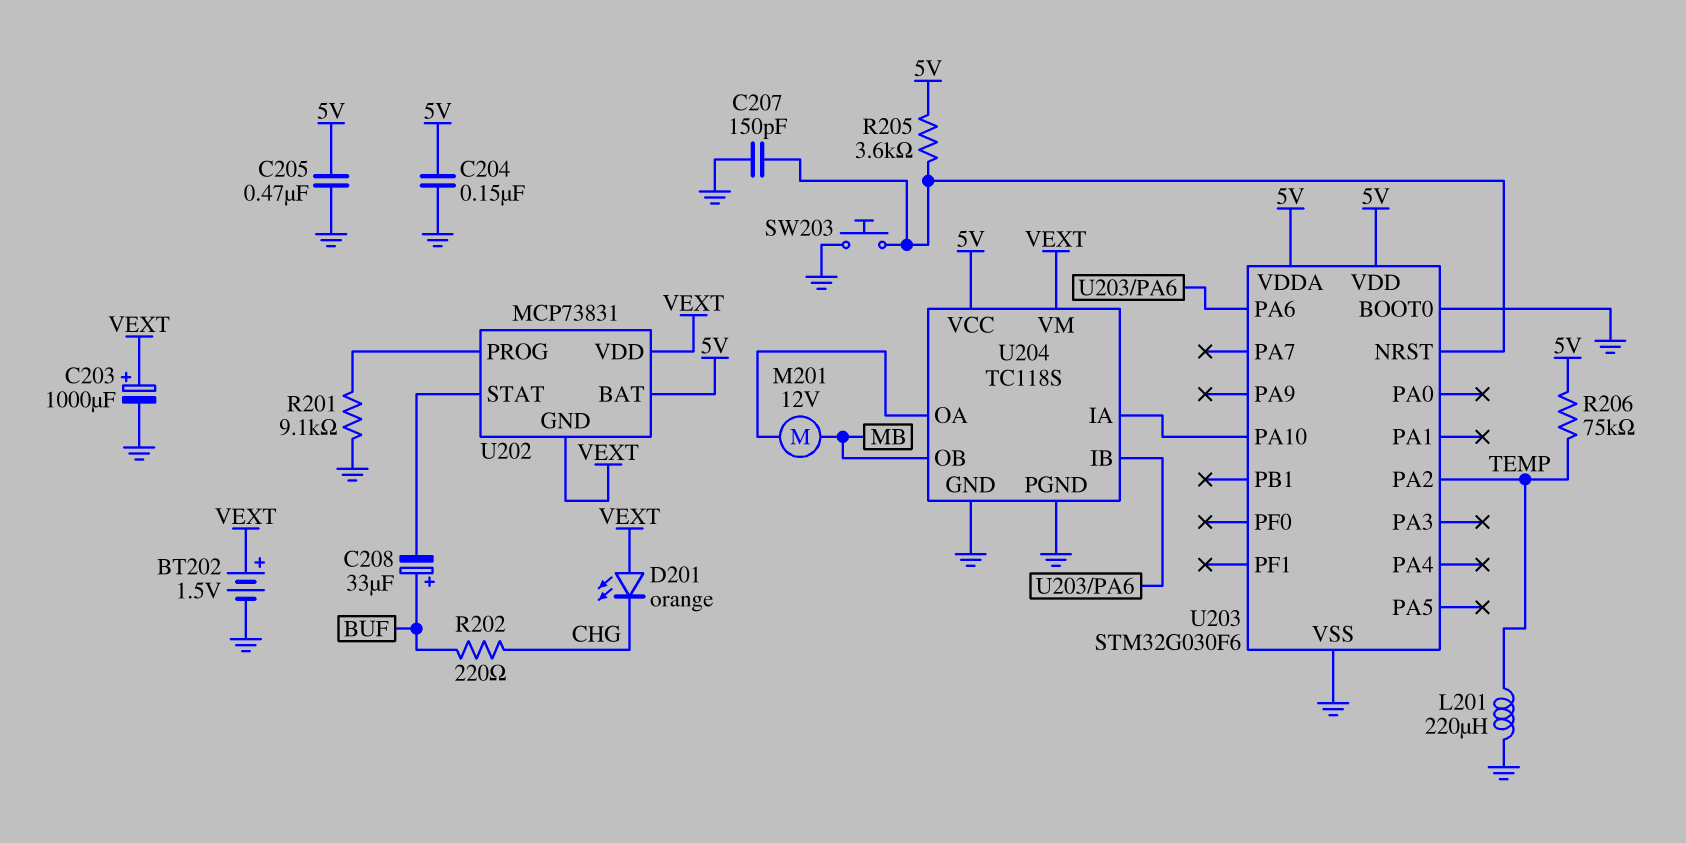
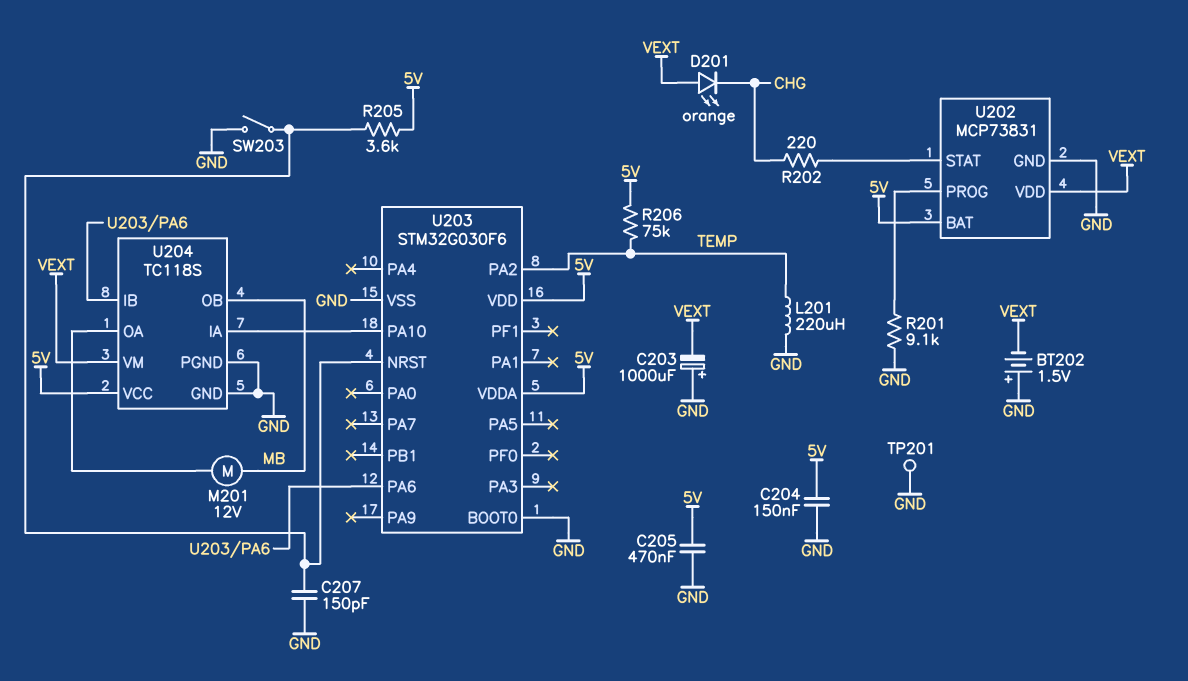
BT202: 1.5V (plus VEXT, minus GND) -> 1.5V (plus GND, minus VEXT)
C203: 1000uF (plus VEXT, minus GND) -> 1000uF (plus GND, minus VEXT)
C208: 33uF (plus BUF, minus U202/STAT) -> none
R202: 220 (BUF, CHG) -> 220 (CHG, U202/STAT)
SW203: button (GND, U203/NRST) -> switch (GND, U203/NRST)
TP201: none -> test point (GND)
U202 pin GND: VEXT -> GND

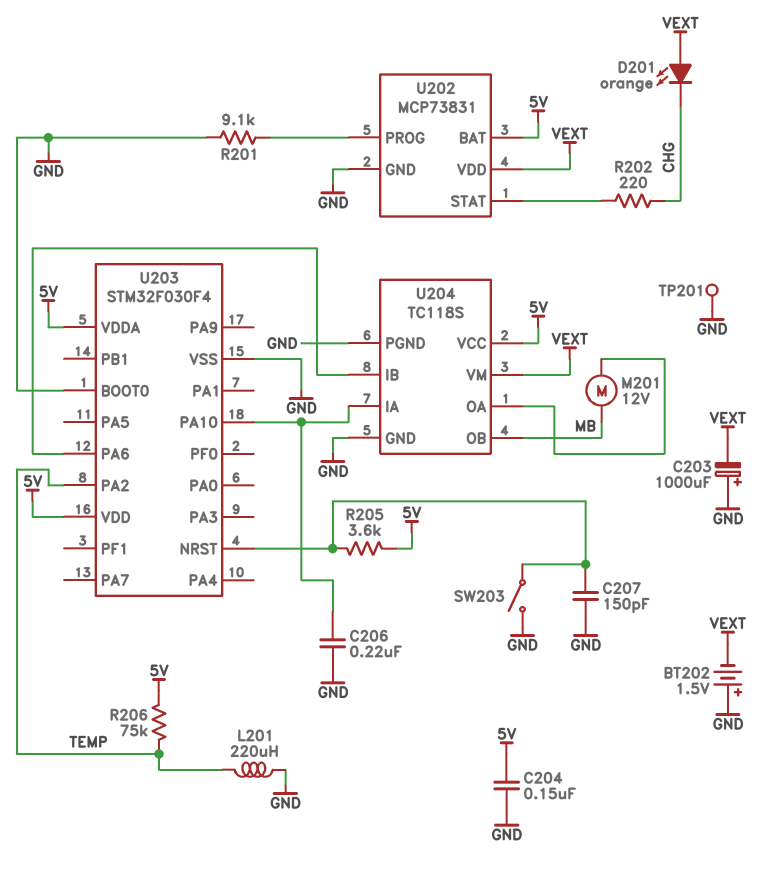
C205: 470nF (5V, GND) -> none
C206: none -> 220nF (GND, U203/PA10)
U203: STM32G030F6 -> STM32F030F4

